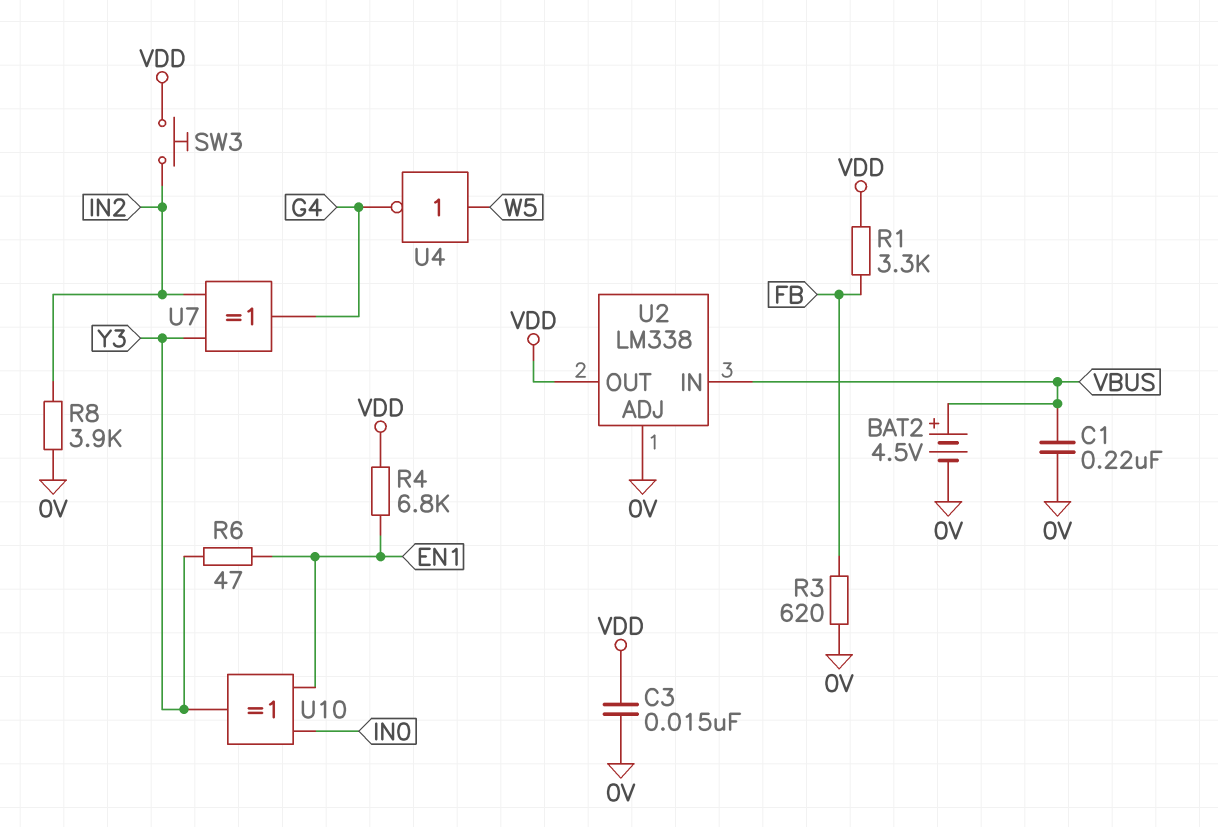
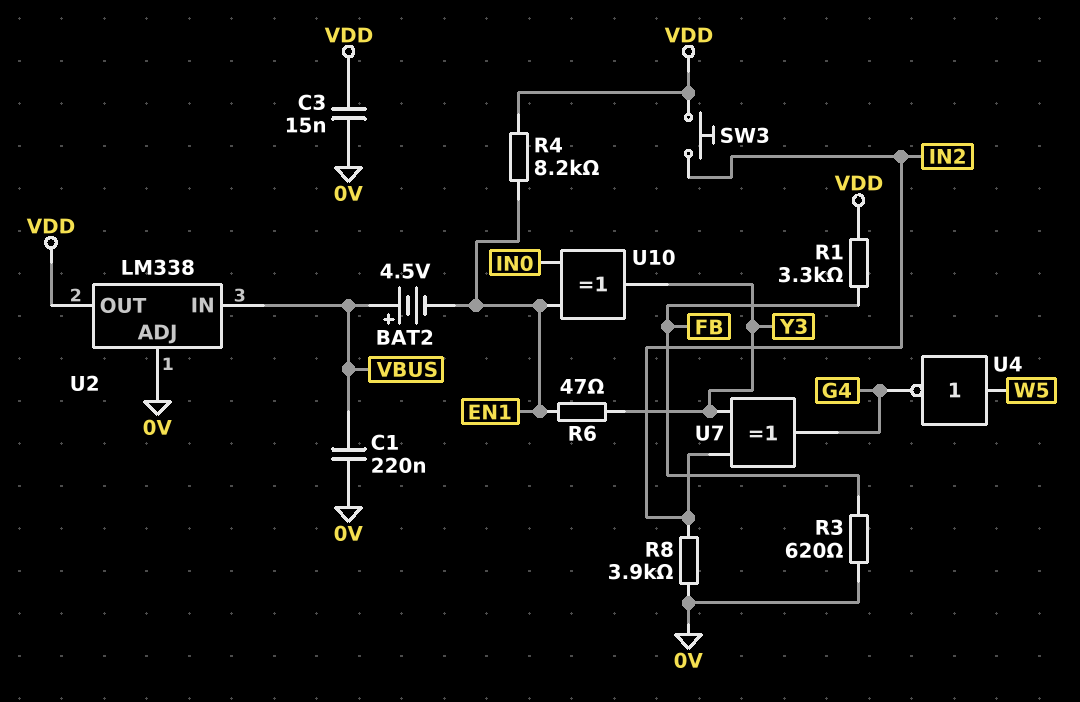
BAT2: 4.5V (plus VBUS, minus 0V) -> 4.5V (plus VBUS, minus EN1)
R4: 6.8k (EN1, VDD) -> 8.2k (EN1, VDD)

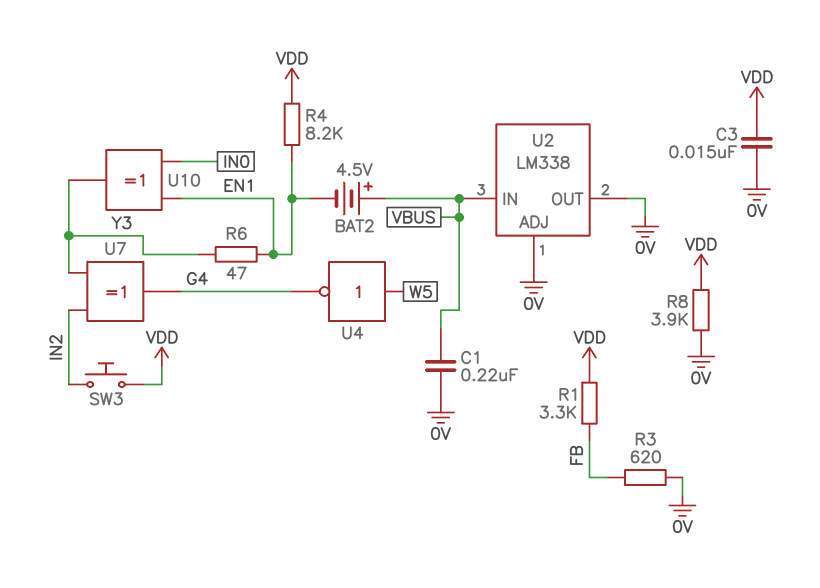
R8: 3.9k (0V, IN2) -> 3.9k (0V, VDD)
U2 pin OUT: VDD -> 0V

